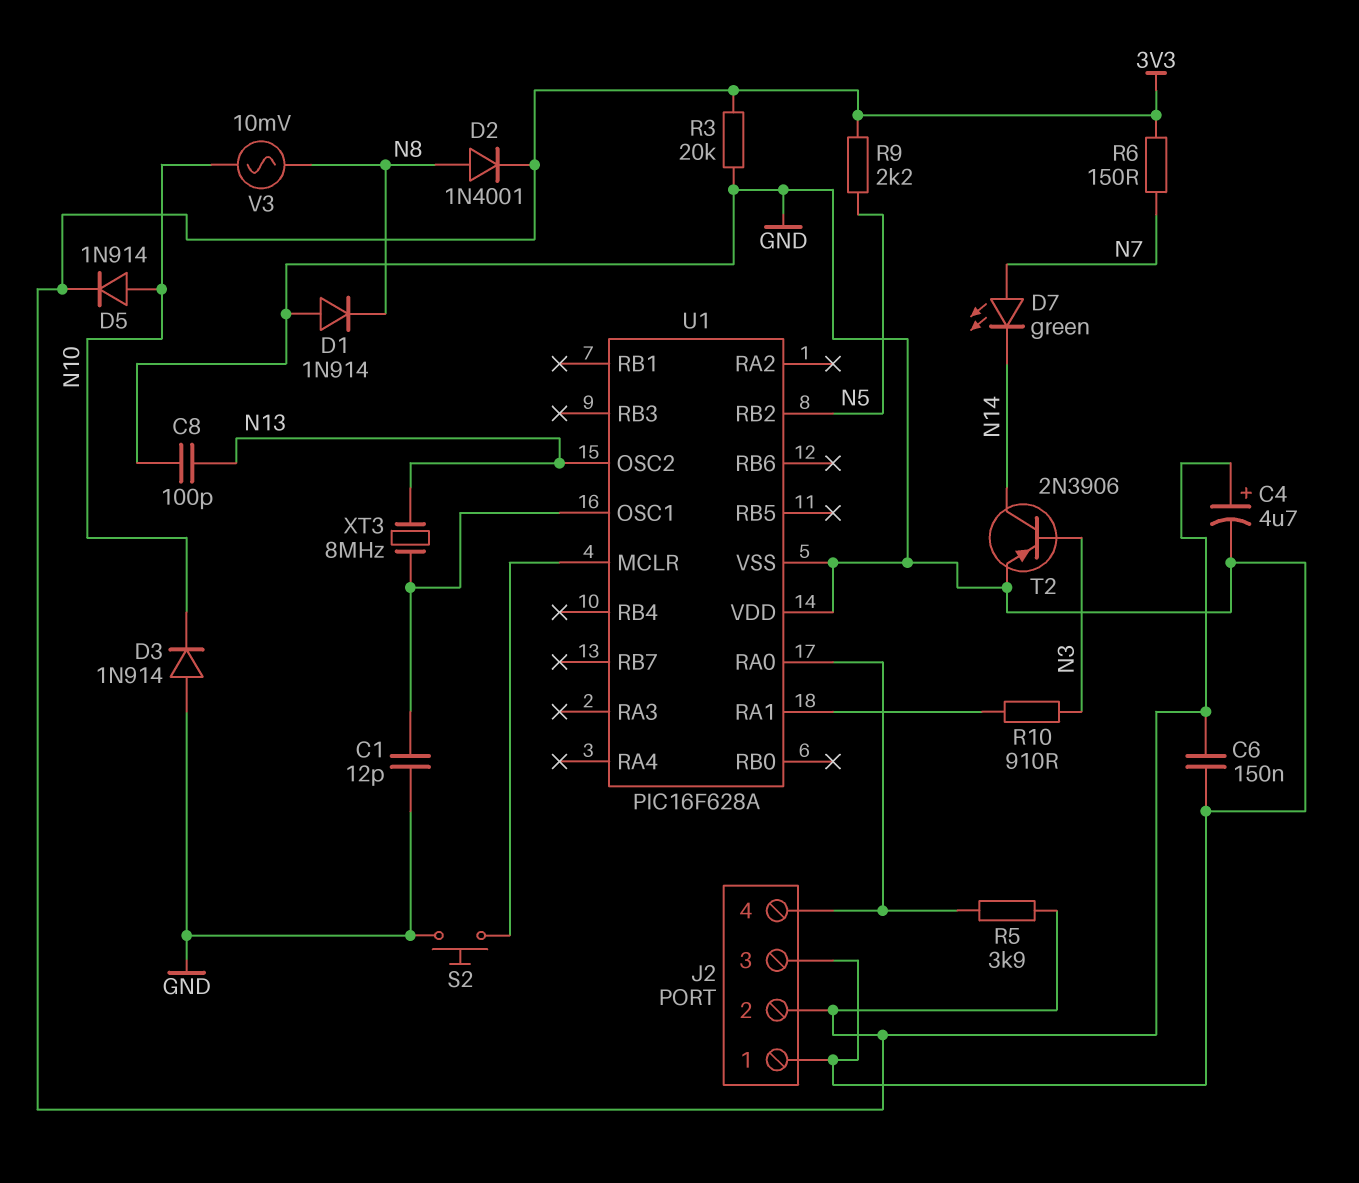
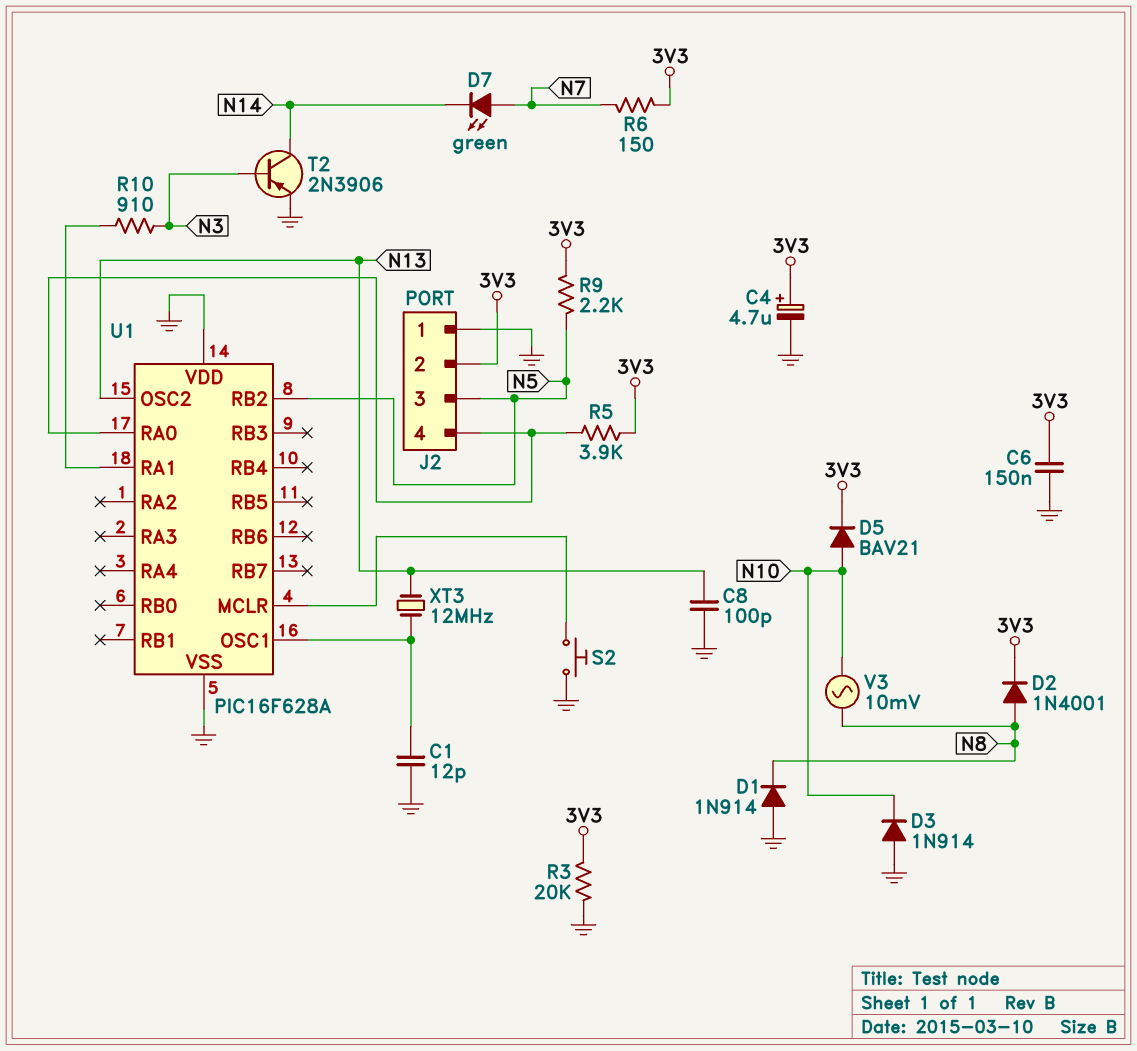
D5: diode 1N914 (A N10, K 3V3) -> diode BAV21 (A N10, K 3V3)
J2 pin 3: GND -> N5
XT3: 8MHz (N13, U1/OSC1) -> 12MHz (N13, U1/OSC1)

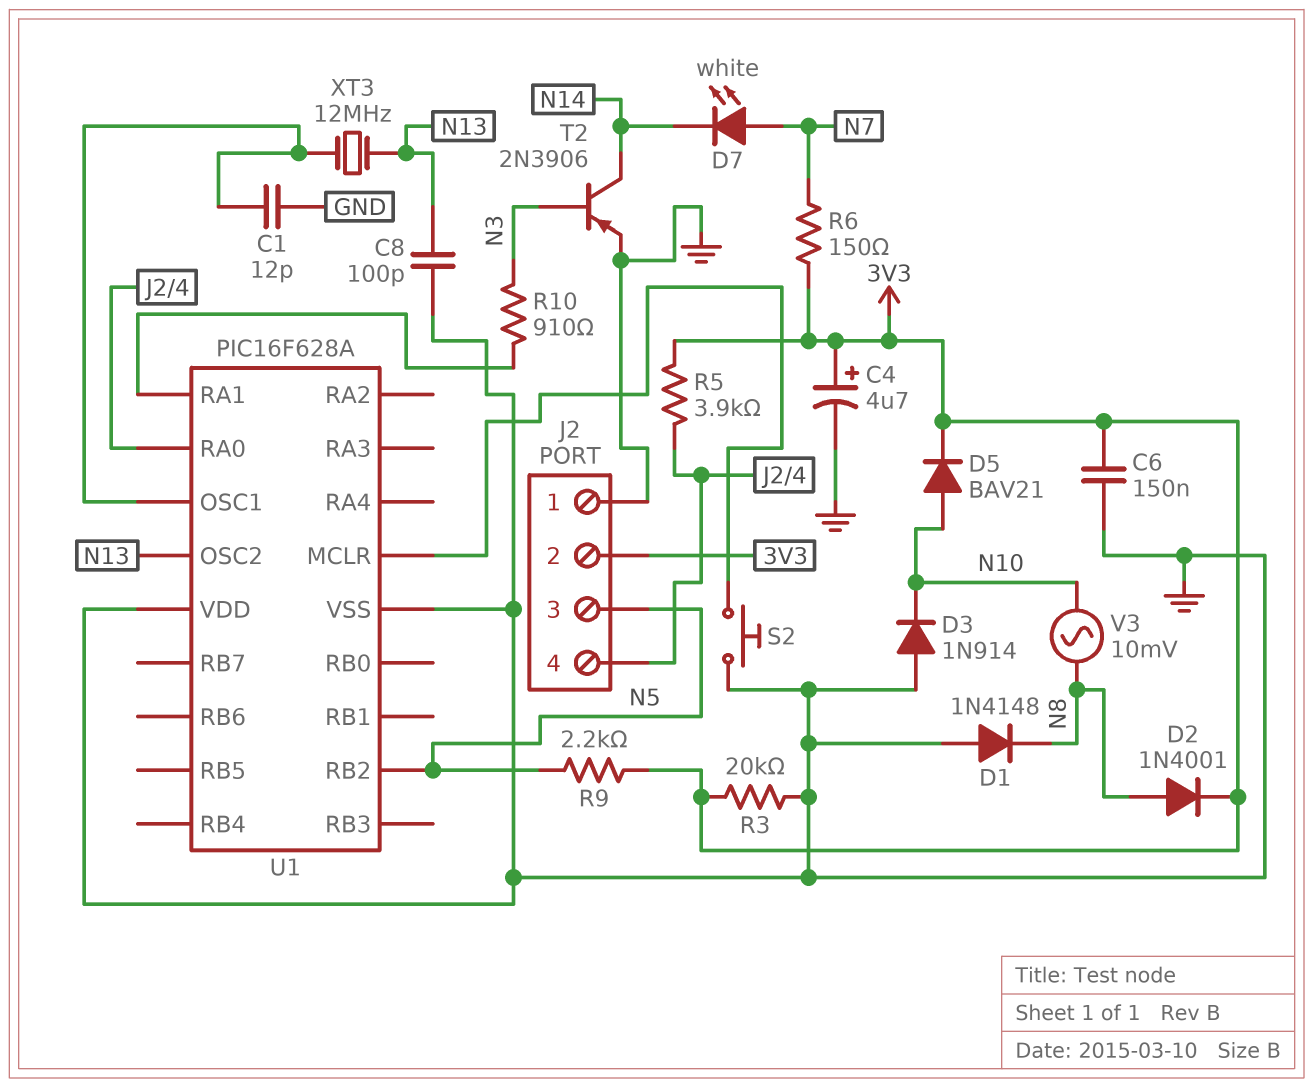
D1: diode 1N914 (A GND, K N8) -> diode 1N4148 (A GND, K N8)
D7: LED green (A N7, K N14) -> LED white (A N7, K N14)

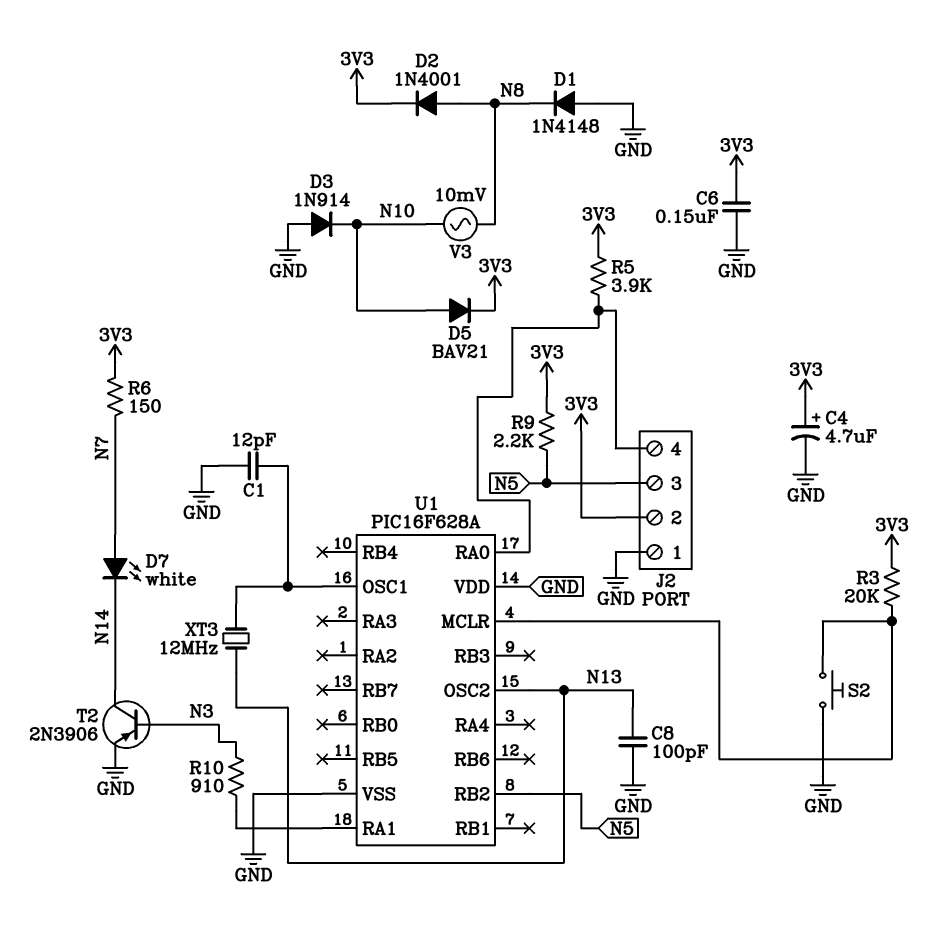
R3: 20k (3V3, GND) -> 20k (3V3, U1/MCLR)

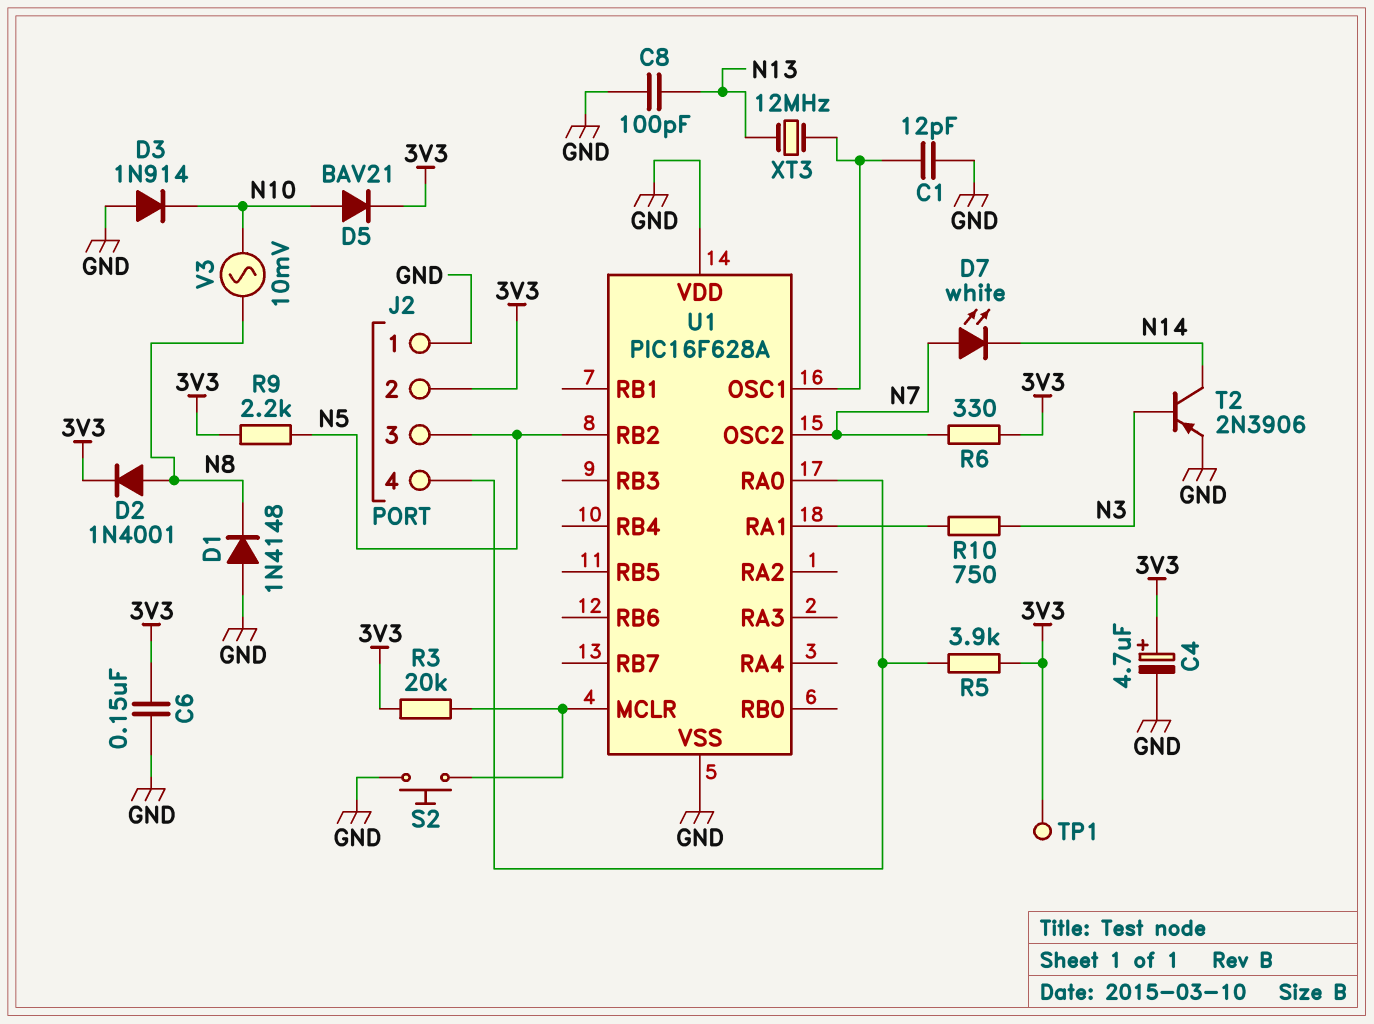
R6: 150 (3V3, N7) -> 330 (3V3, N7)
R10: 910 (N3, U1/RA1) -> 750 (N3, U1/RA1)
TP1: none -> test point (3V3)
U1 pin OSC2: N13 -> N7

